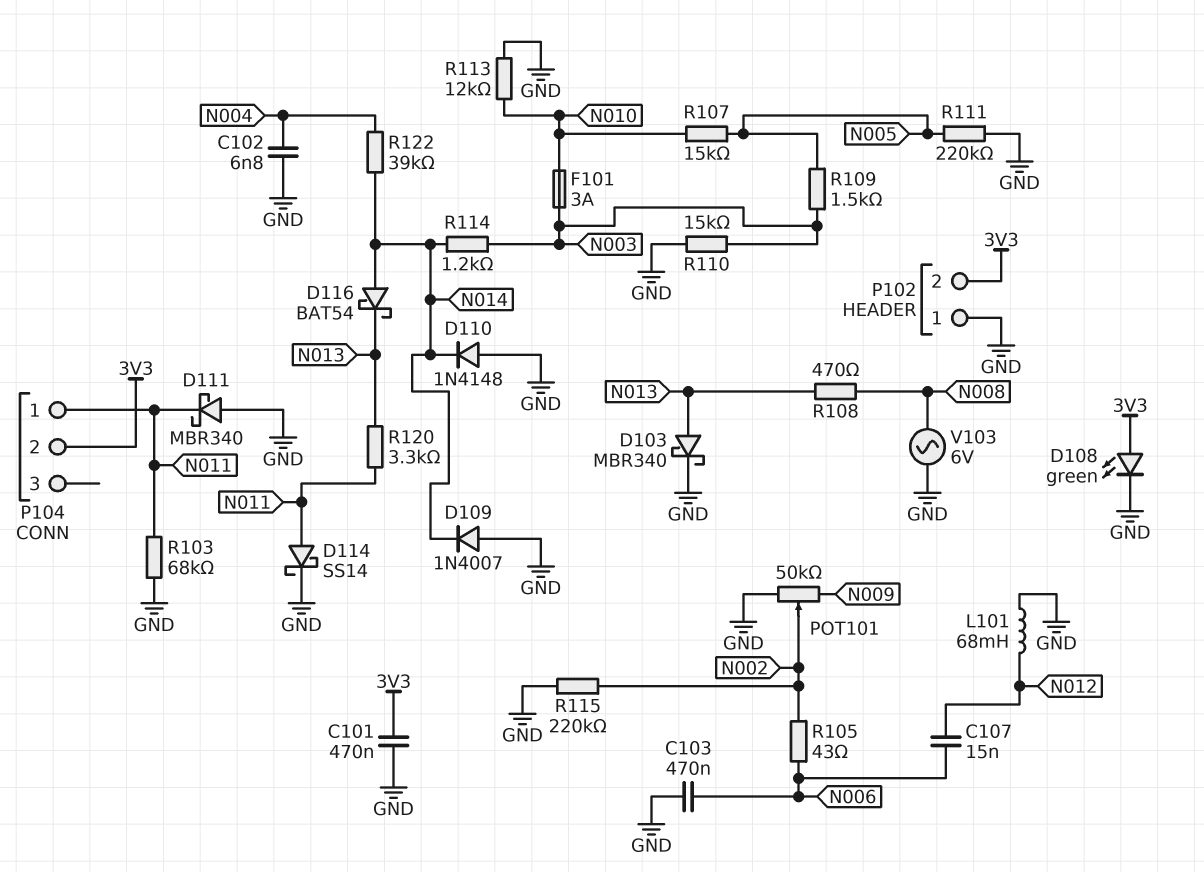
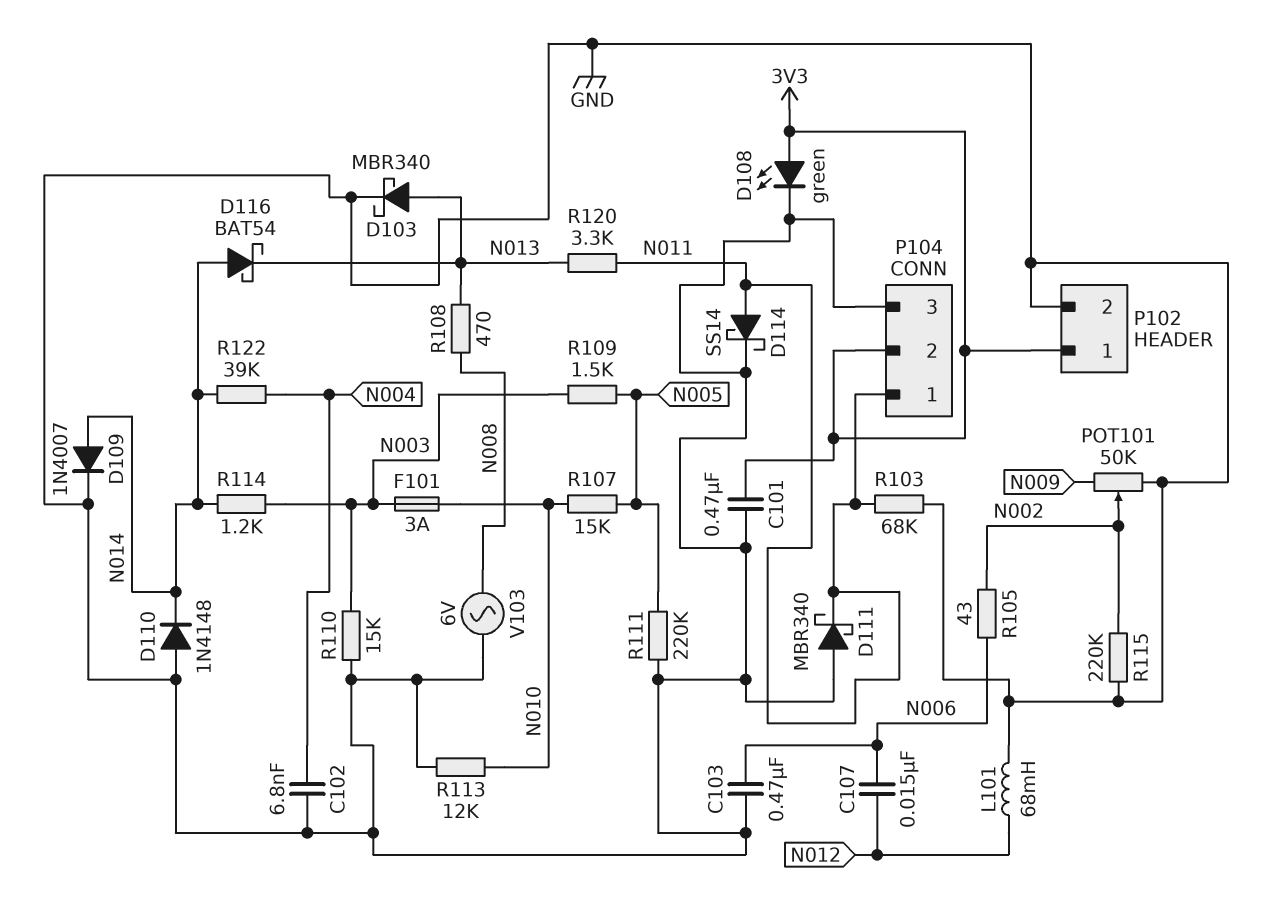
D109: diode 1N4007 (A GND, K N014) -> diode 1N4007 (A N014, K GND)
P102 pin 1: GND -> 3V3
P102 pin 2: 3V3 -> GND
P104 pin 3: none -> GND

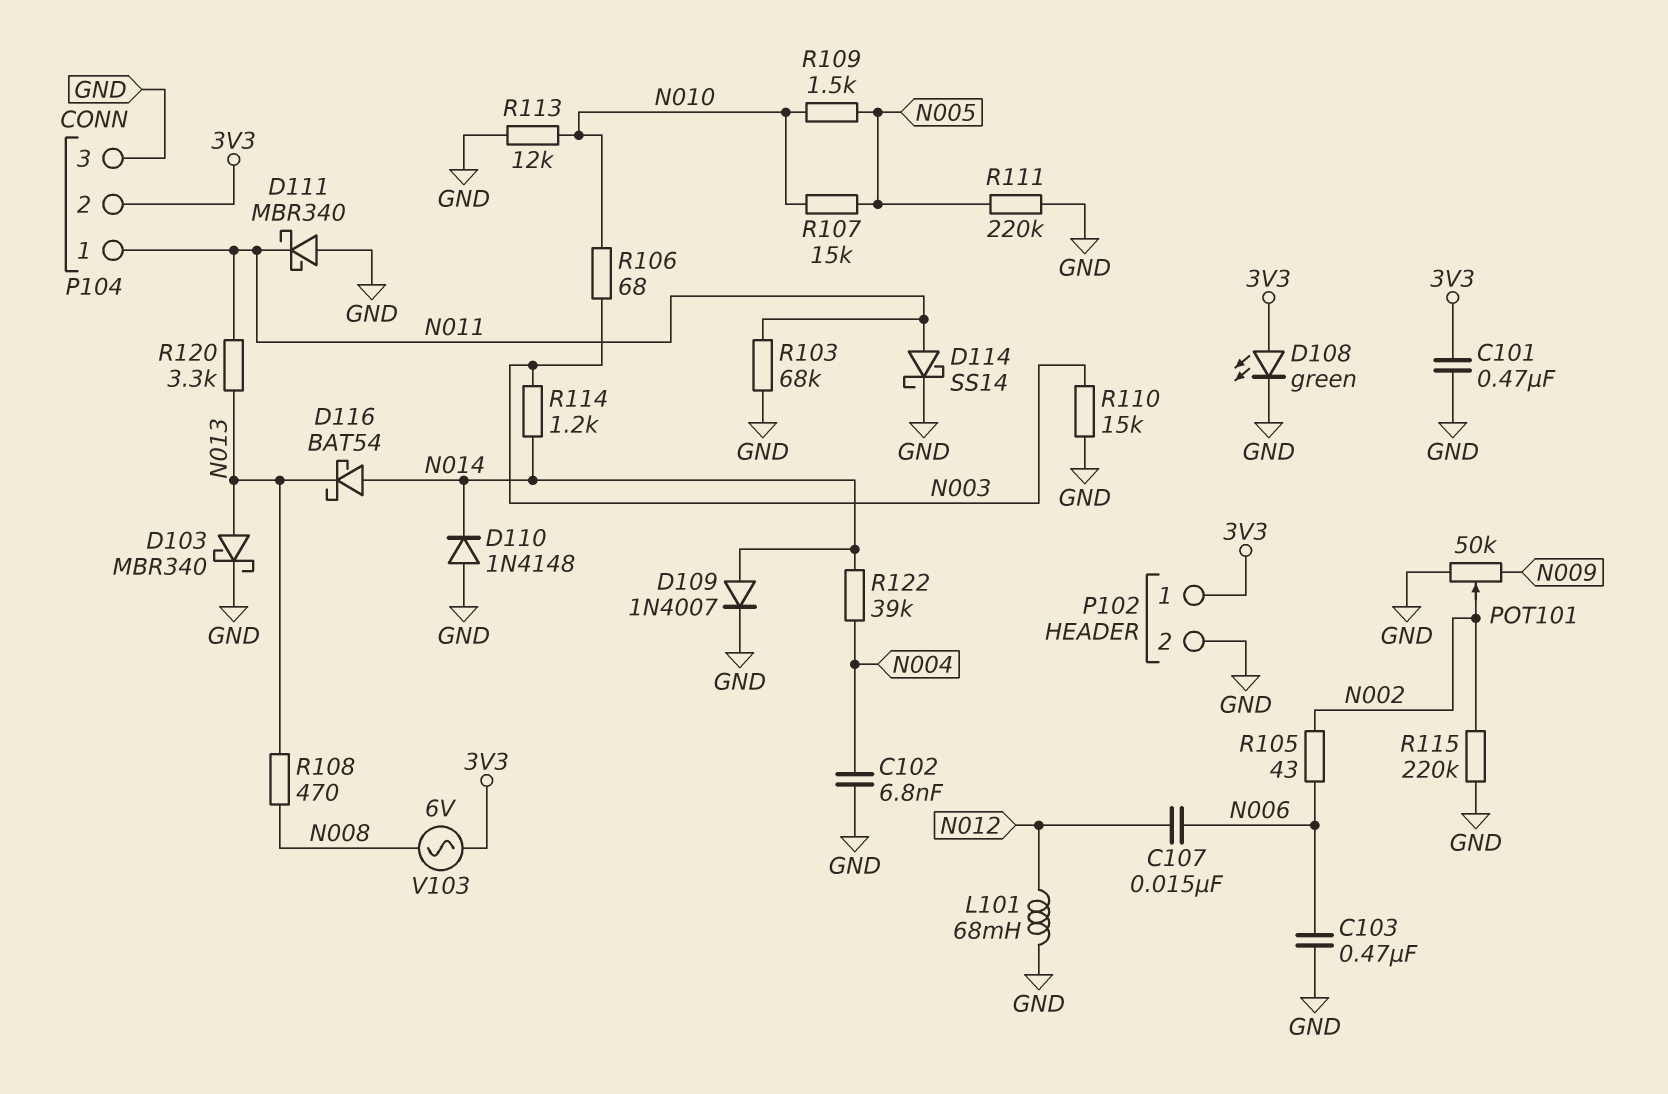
F101: 3A (N003, N010) -> none
R106: none -> 68 (N003, N010)
R109: 1.5k (N003, N005) -> 1.5k (N005, N010)
V103: AC 6V (GND, N008) -> AC 6V (3V3, N008)

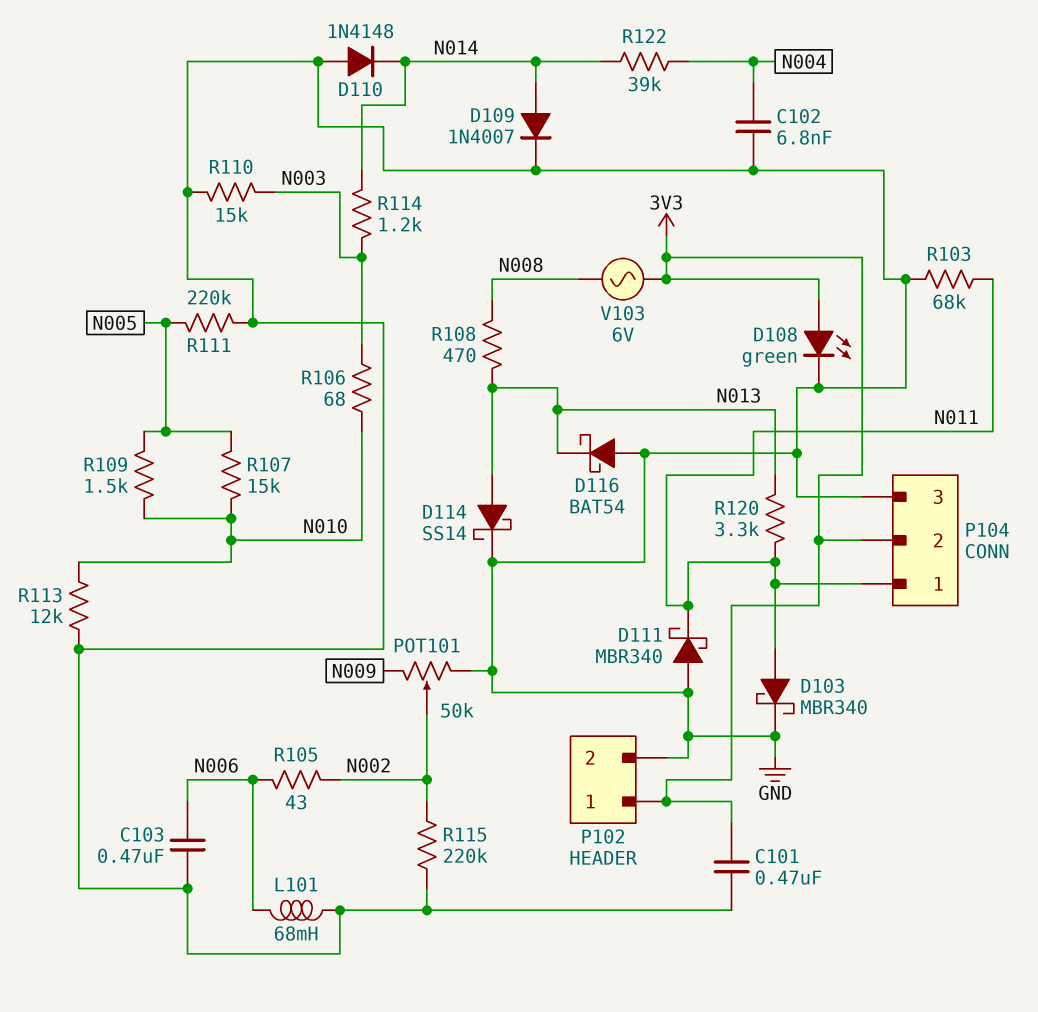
C107: 15nF (N006, N012) -> none
D103: schottky MBR340 (A N013, K GND) -> schottky MBR340 (A N011, K GND)
D114: schottky SS14 (A N011, K GND) -> schottky SS14 (A N013, K GND)
D116: schottky BAT54 (A N014, K N013) -> schottky BAT54 (A GND, K N013)
L101: 68mH (GND, N012) -> 68mH (GND, N006)

